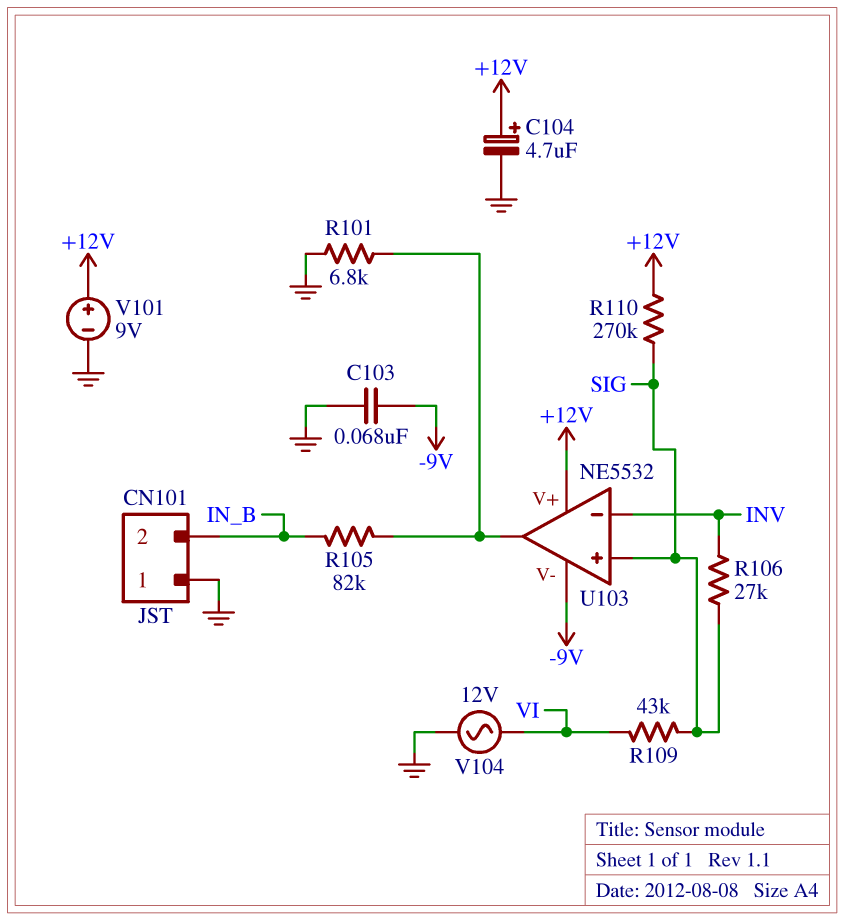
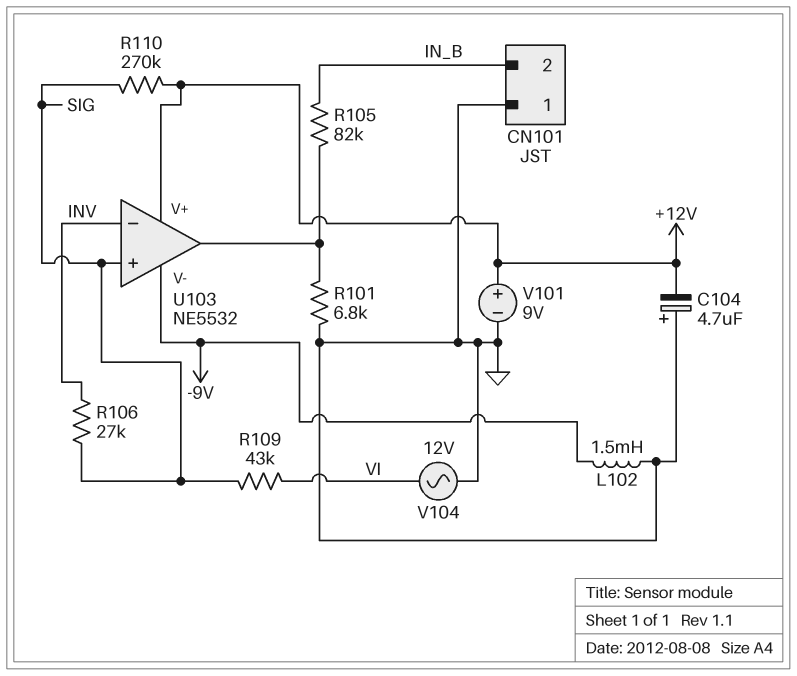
C103: 68nF (-9V, GND) -> none
C104: 4.7uF (plus +12V, minus GND) -> 4.7uF (plus GND, minus +12V)
L102: none -> 1.5mH (-9V, GND)

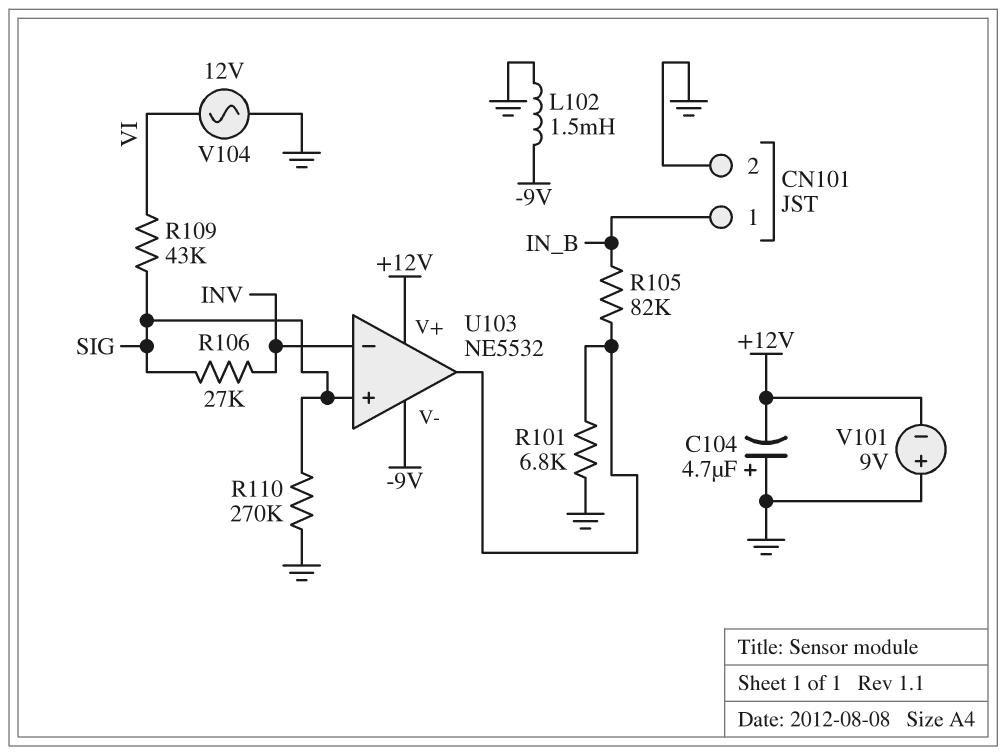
CN101 pin 1: GND -> IN_B
CN101 pin 2: IN_B -> GND
R110: 270k (+12V, SIG) -> 270k (GND, SIG)
V101: 9V (plus +12V, minus GND) -> 9V (plus GND, minus +12V)

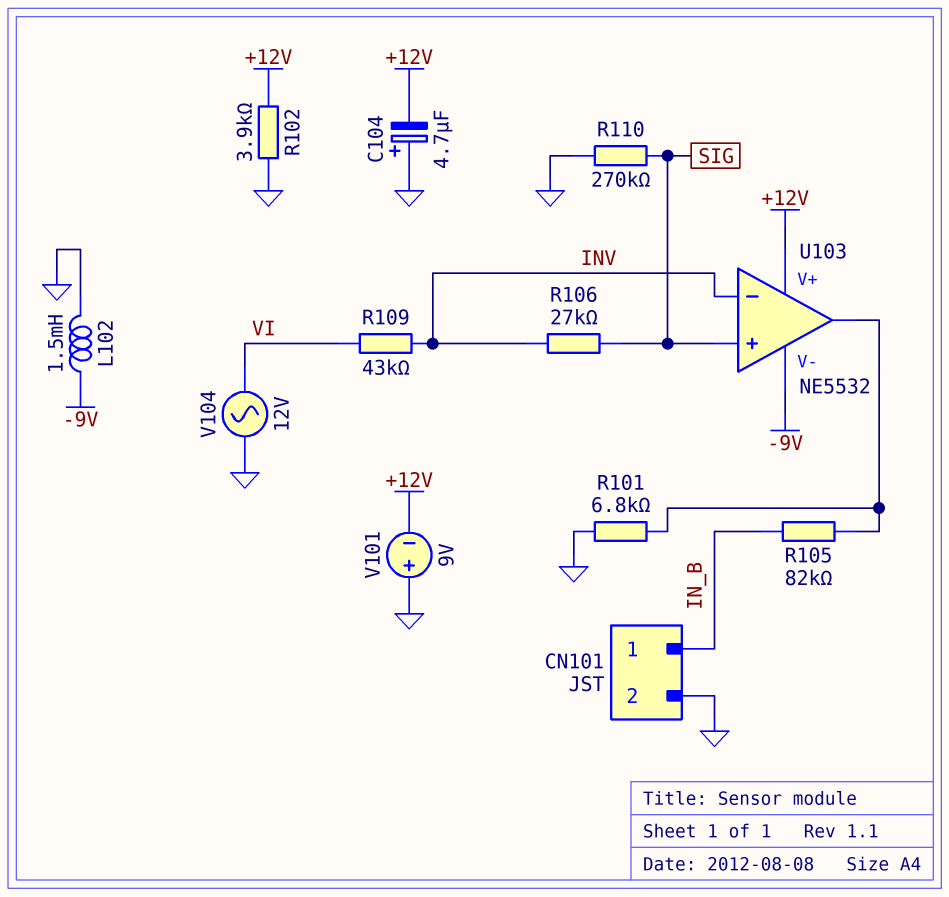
R102: none -> 3.9k (+12V, GND)
R109: 43k (SIG, VI) -> 43k (INV, VI)

